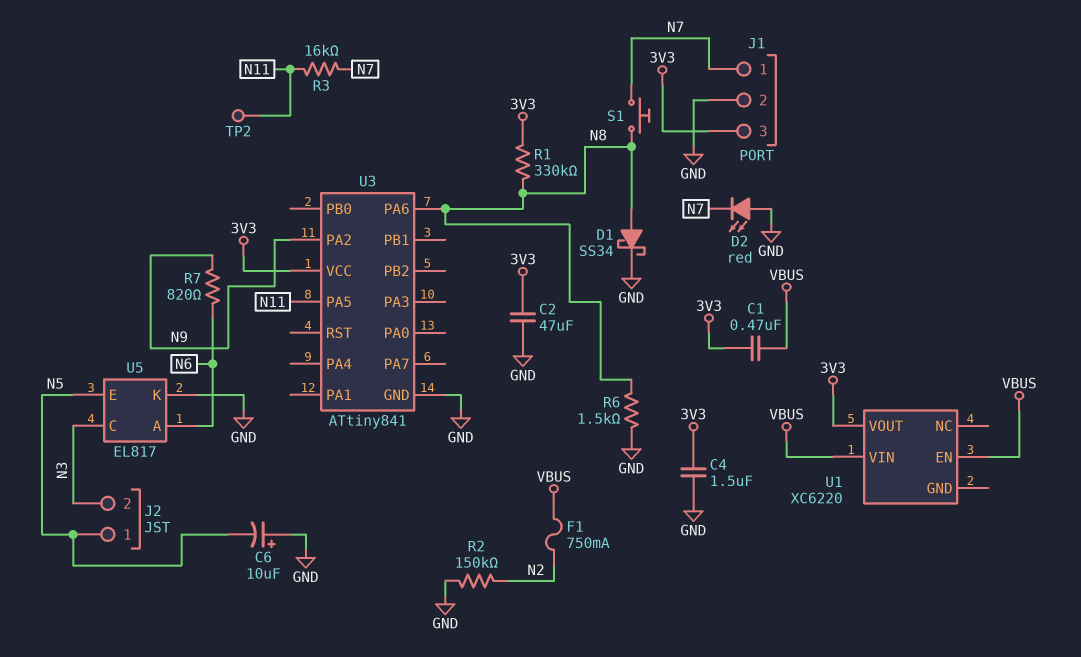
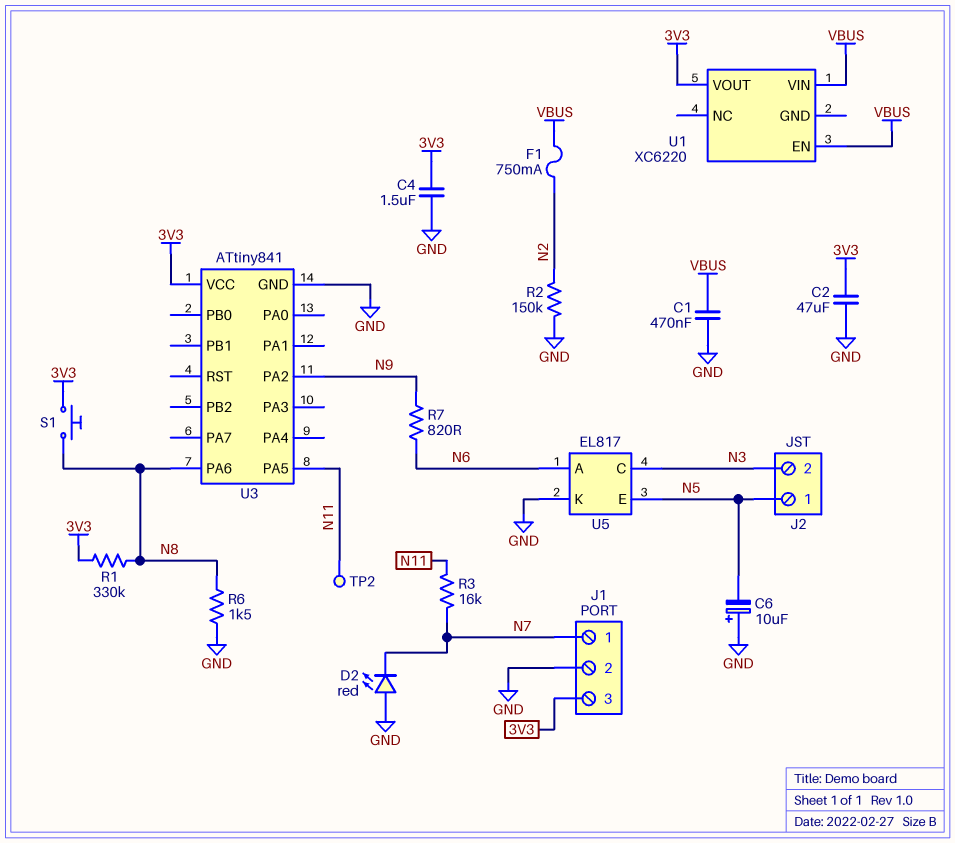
C1: 470nF (3V3, VBUS) -> 470nF (GND, VBUS)
D1: schottky SS34 (A N8, K GND) -> none
S1: button (N7, N8) -> button (3V3, N8)

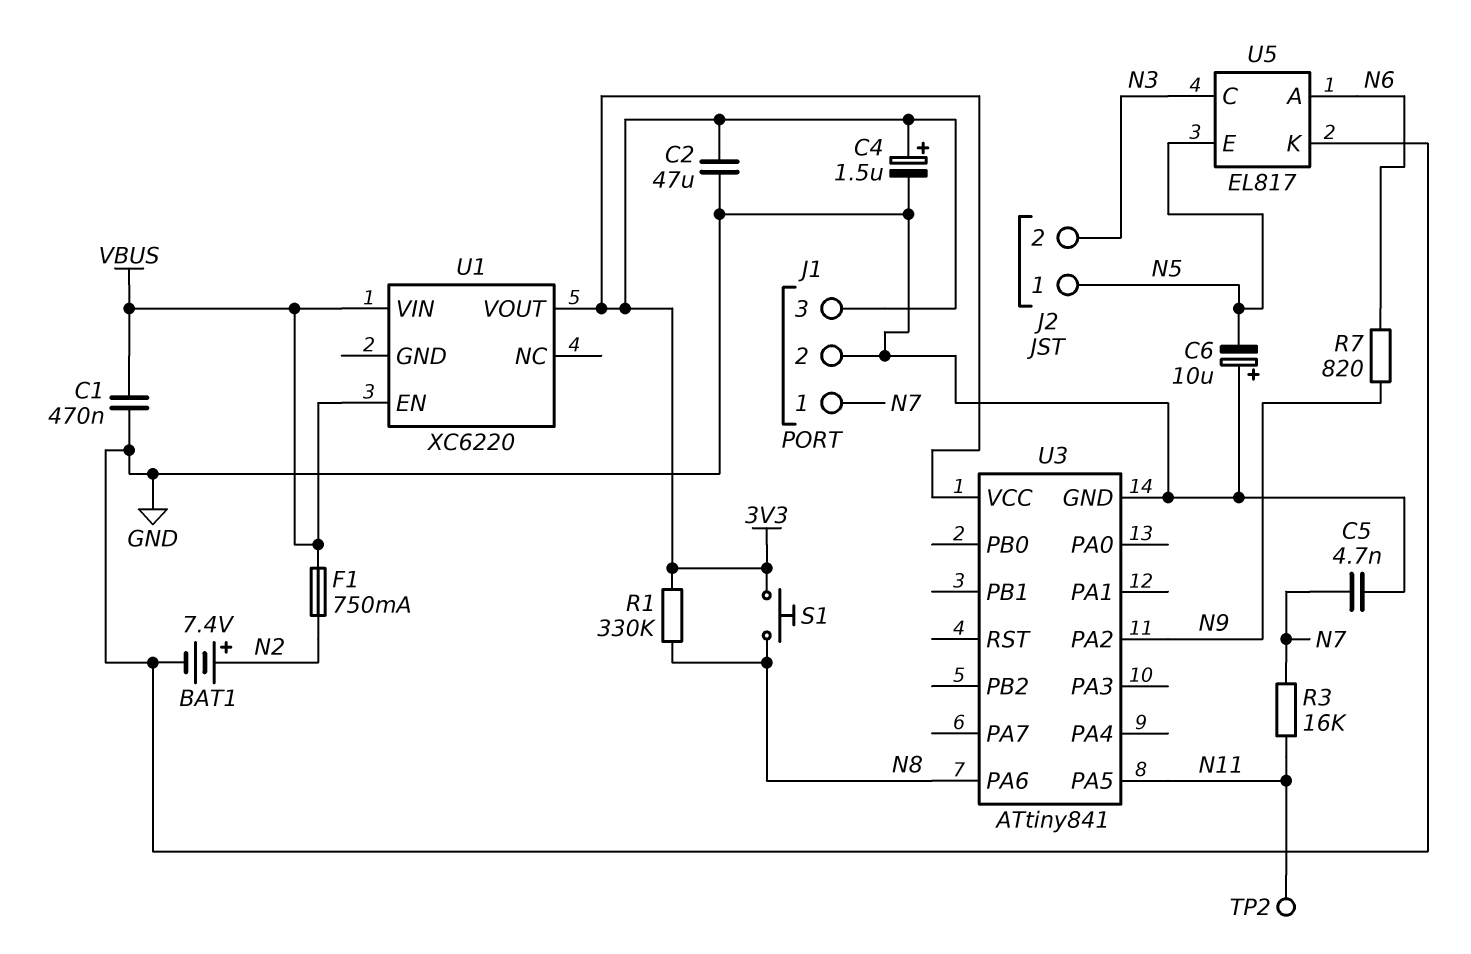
BAT1: none -> 7.4V (plus N2, minus GND)
C4: 1.5uF (3V3, GND) -> 1.5uF (plus 3V3, minus GND)
C5: none -> 4.7nF (GND, N7)
D2: LED red (A GND, K N7) -> none
R2: 150k (GND, N2) -> none
R6: 1.5k (GND, N8) -> none

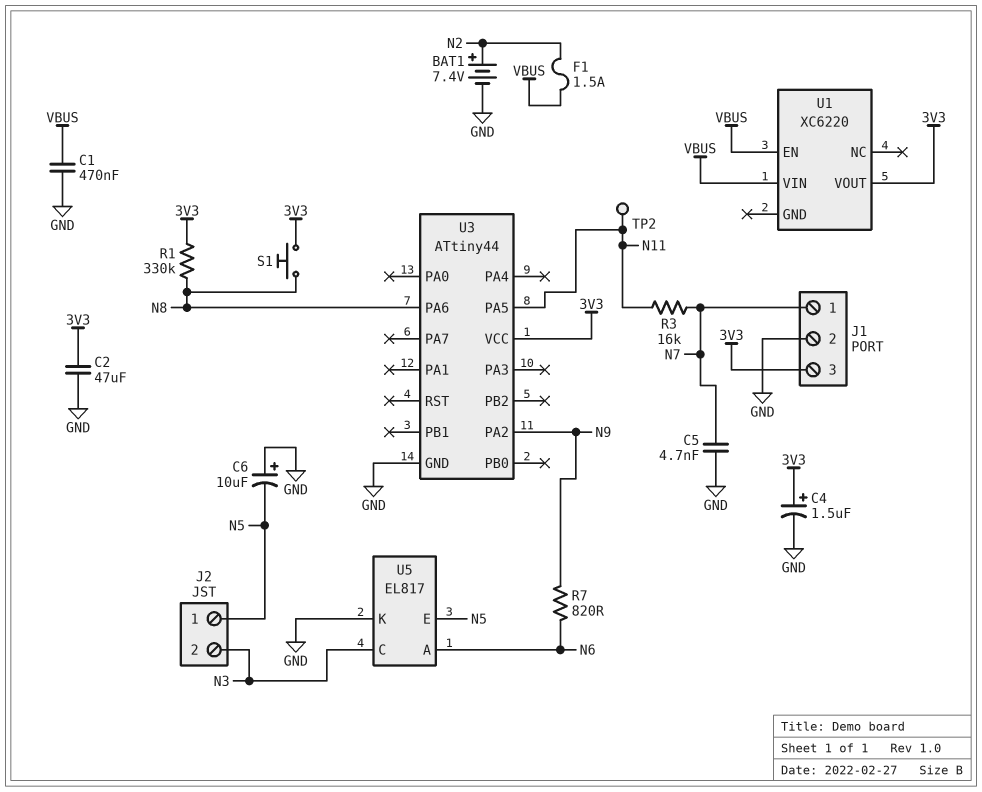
F1: 750mA (N2, VBUS) -> 1.5A (N2, VBUS)
U3: ATtiny841 -> ATtiny44

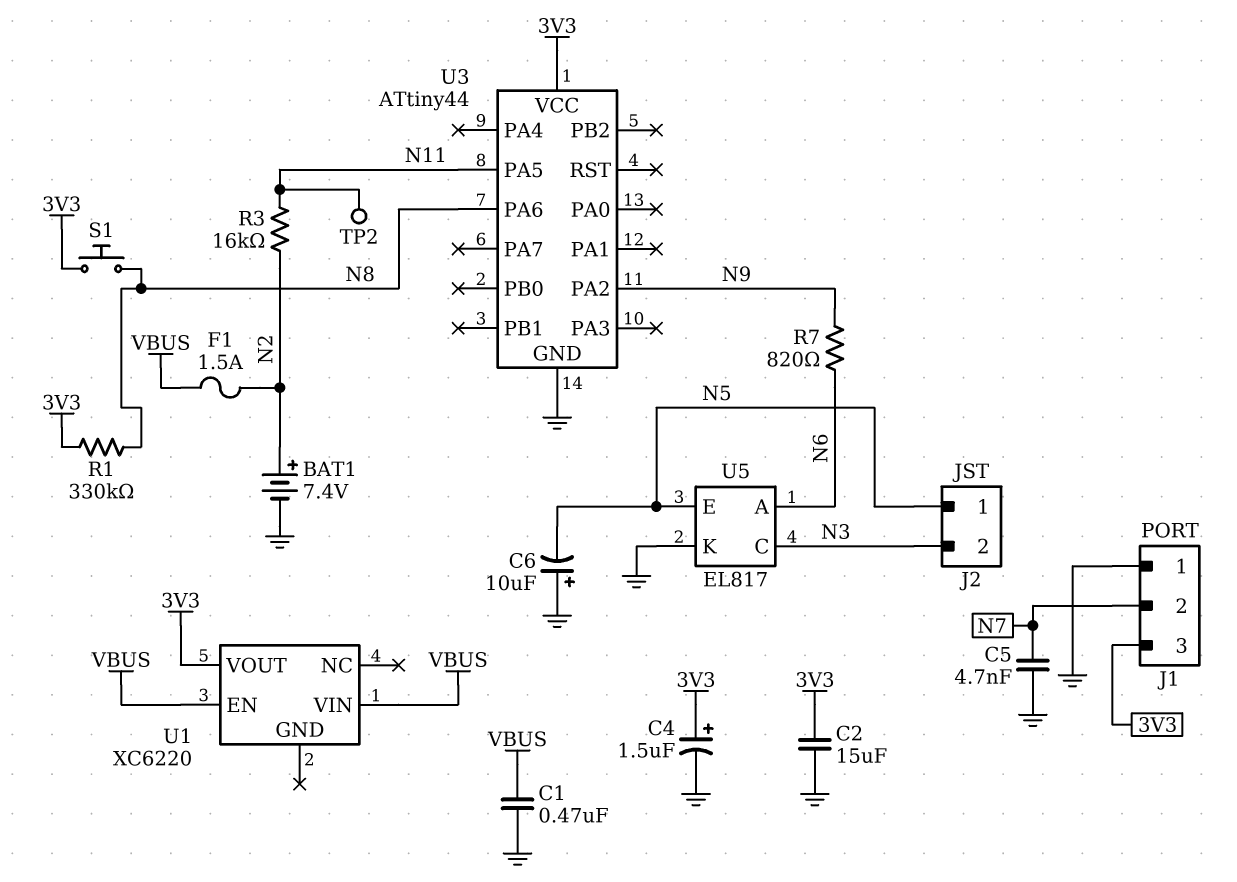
C2: 47uF (3V3, GND) -> 15uF (3V3, GND)
J1 pin 1: N7 -> GND
J1 pin 2: GND -> N7
R3: 16k (N7, N11) -> 16k (N2, N11)

